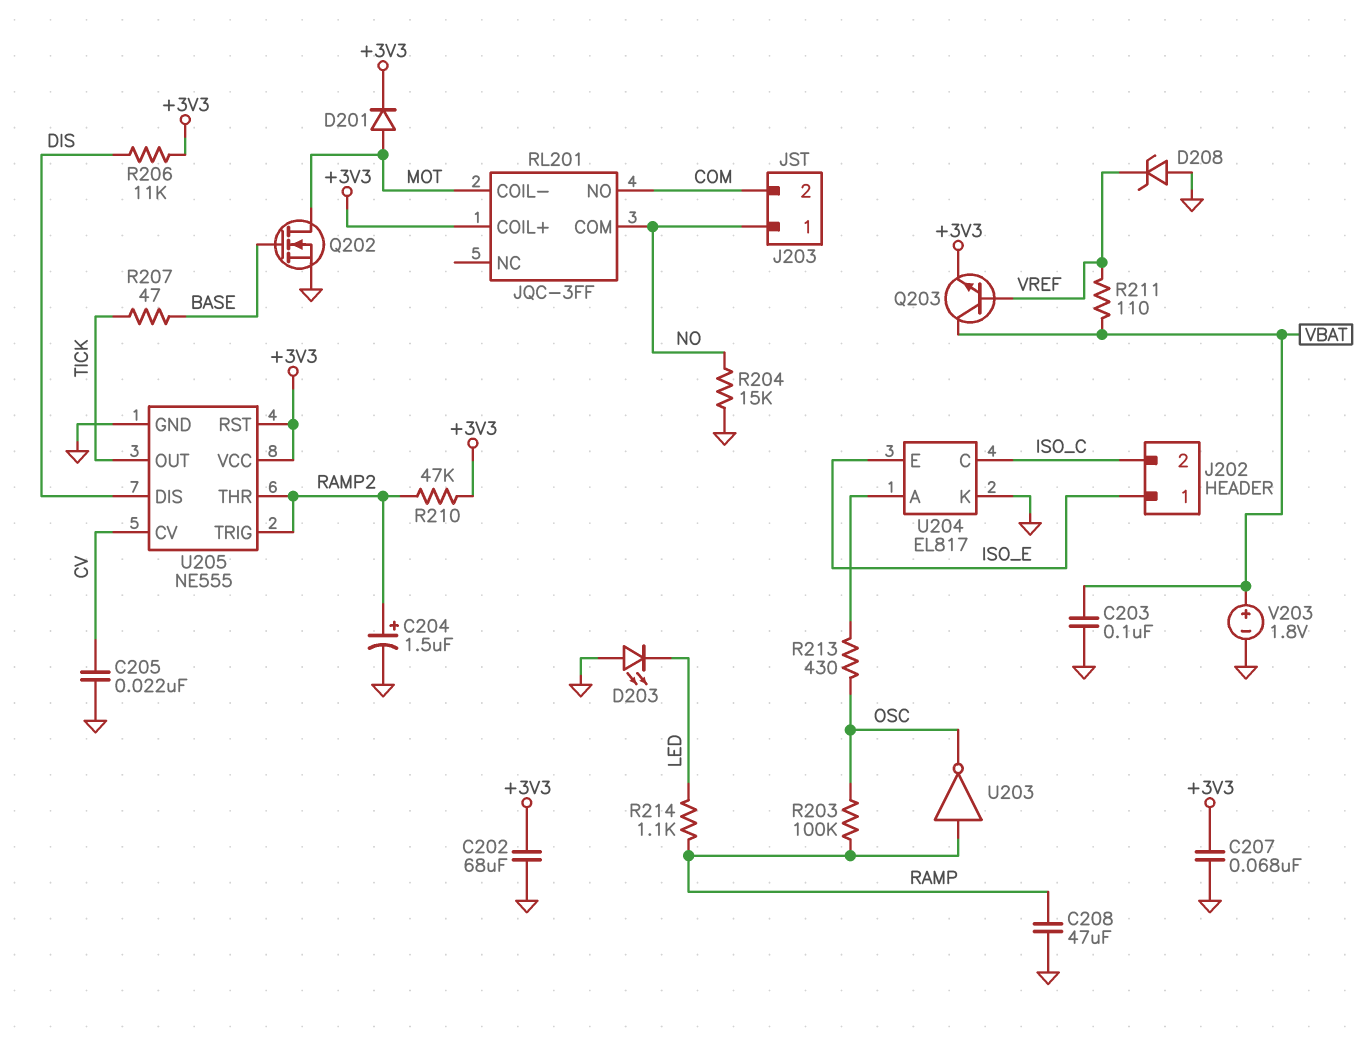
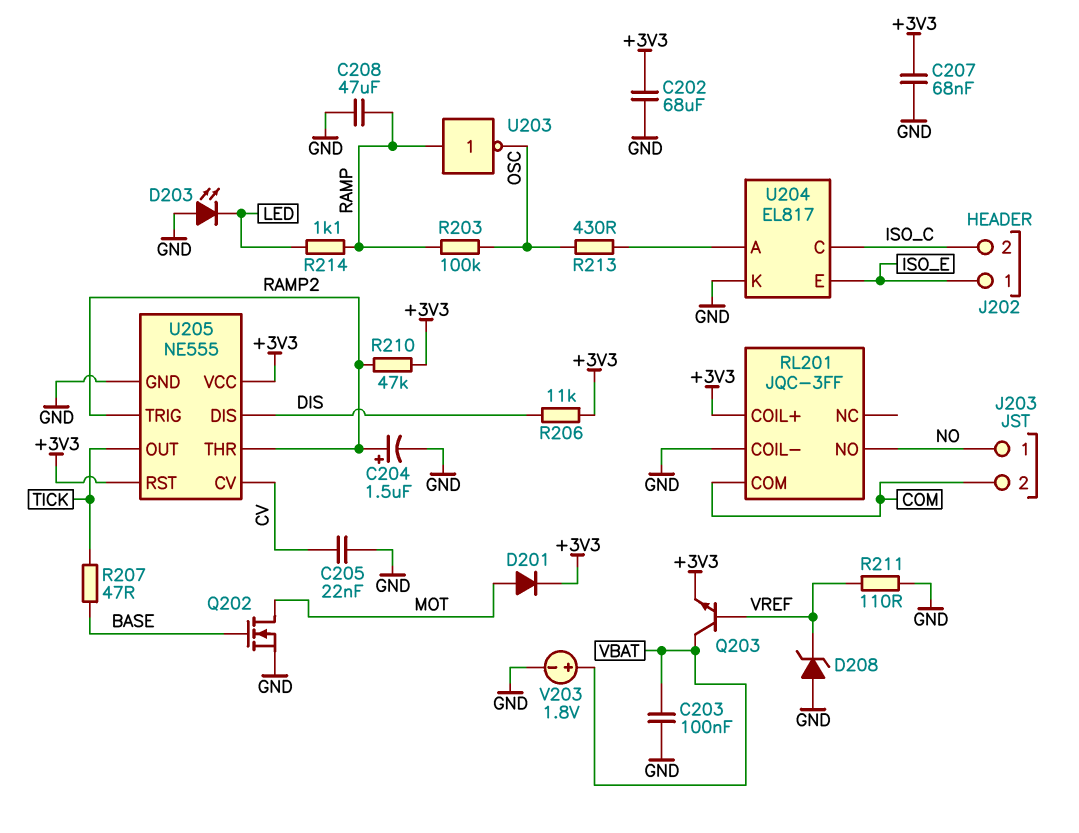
R204: 15k (GND, NO) -> none
R211: 110 (VBAT, VREF) -> 110 (GND, VREF)
RL201 pin COIL-: MOT -> GND
RL201 pin COM: NO -> COM
RL201 pin NO: COM -> NO

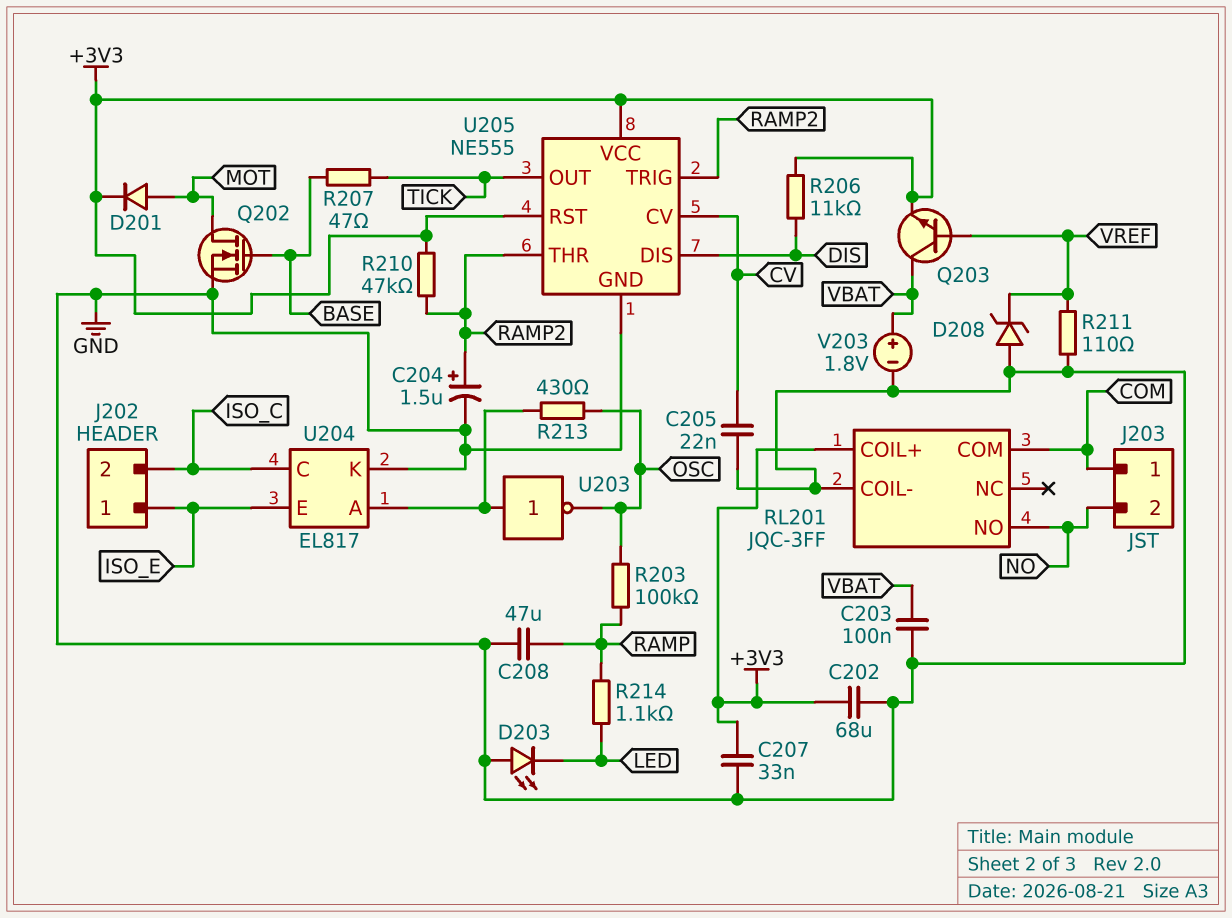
C207: 68nF (+3V3, GND) -> 33nF (+3V3, GND)
J203 pin 1: NO -> COM
J203 pin 2: COM -> NO
U203: NOT (in RAMP, out OSC) -> NOT (in U204/A, out OSC)

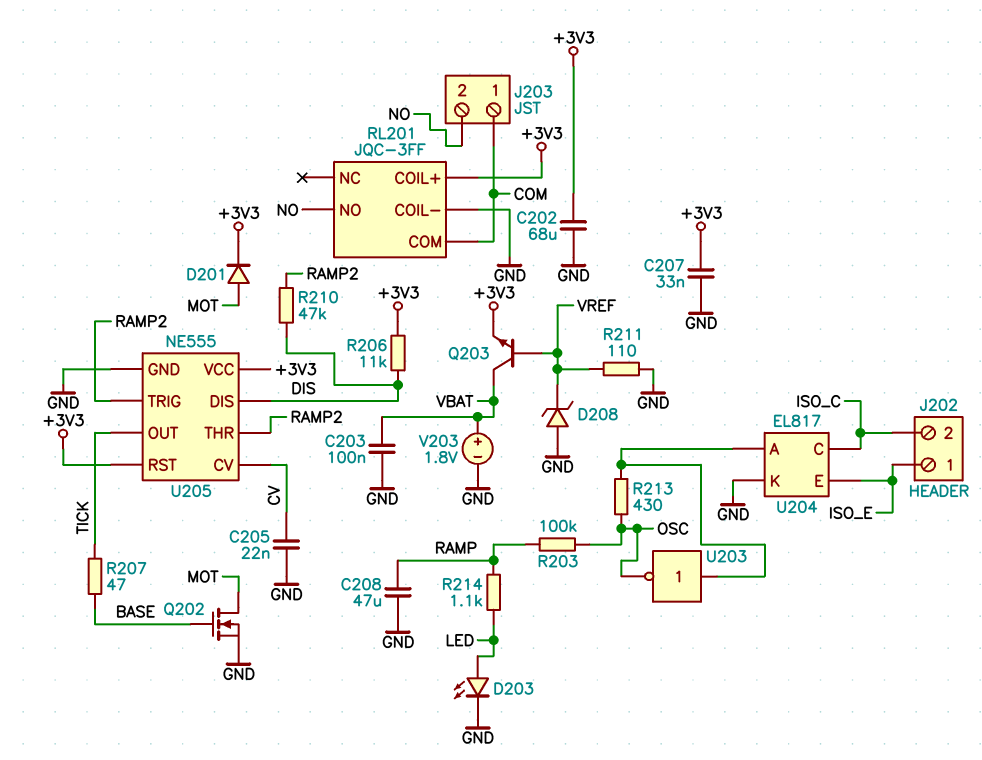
C204: 1.5uF (plus RAMP2, minus GND) -> none
D203: LED (A GND, K LED) -> LED (A LED, K GND)
R210: 47k (+3V3, RAMP2) -> 47k (DIS, RAMP2)

